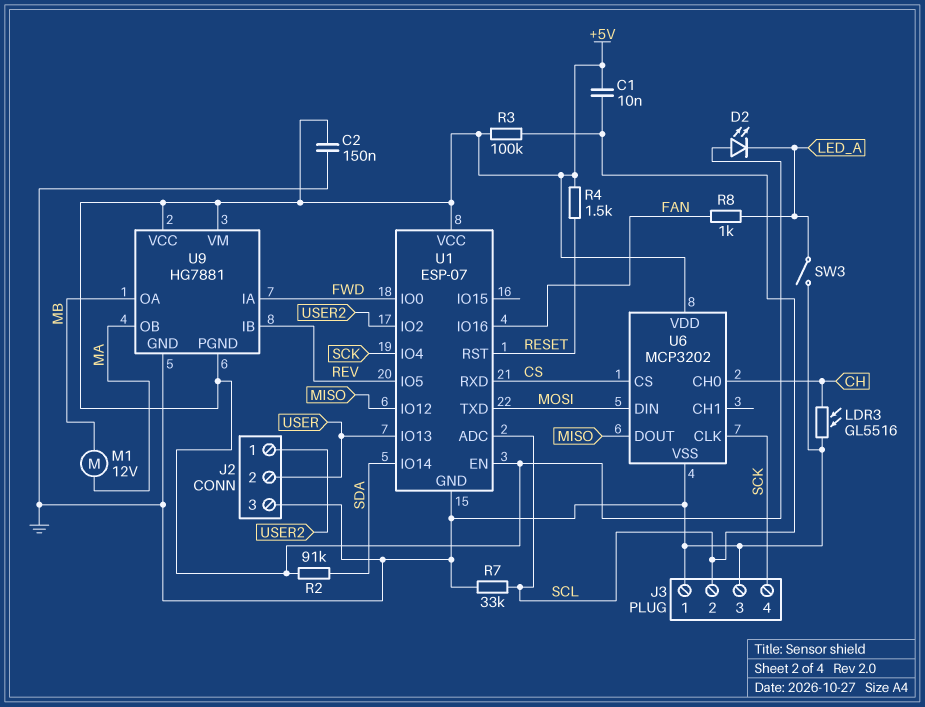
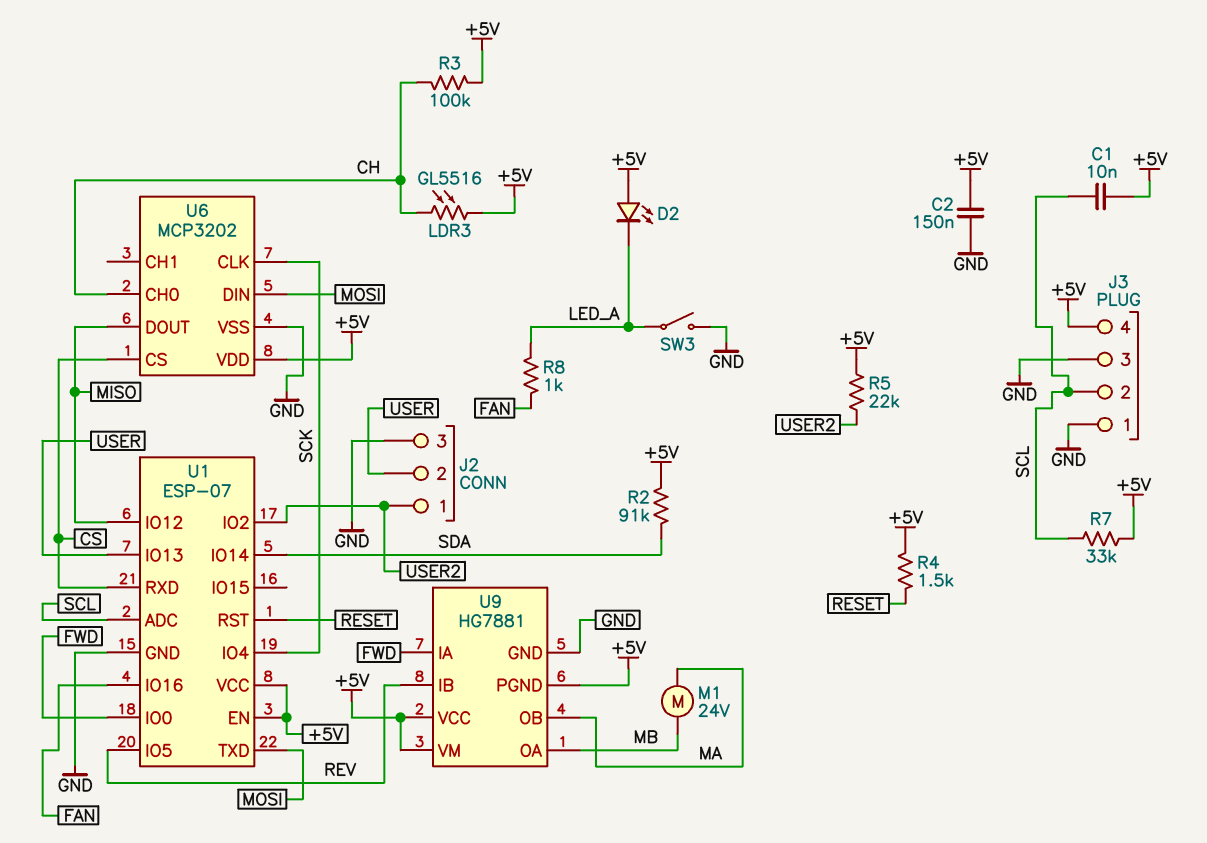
J3 pin 4: SCK -> +5V
LDR3: GL5516 (CH, GND) -> GL5516 (+5V, CH)
M1: motor 12V (MA, MB) -> motor 24V (MA, MB)
R3: 100k (+5V, SCL) -> 100k (+5V, CH)
R5: none -> 22k (+5V, USER2)
R7: 33k (GND, SCL) -> 33k (+5V, SCL)

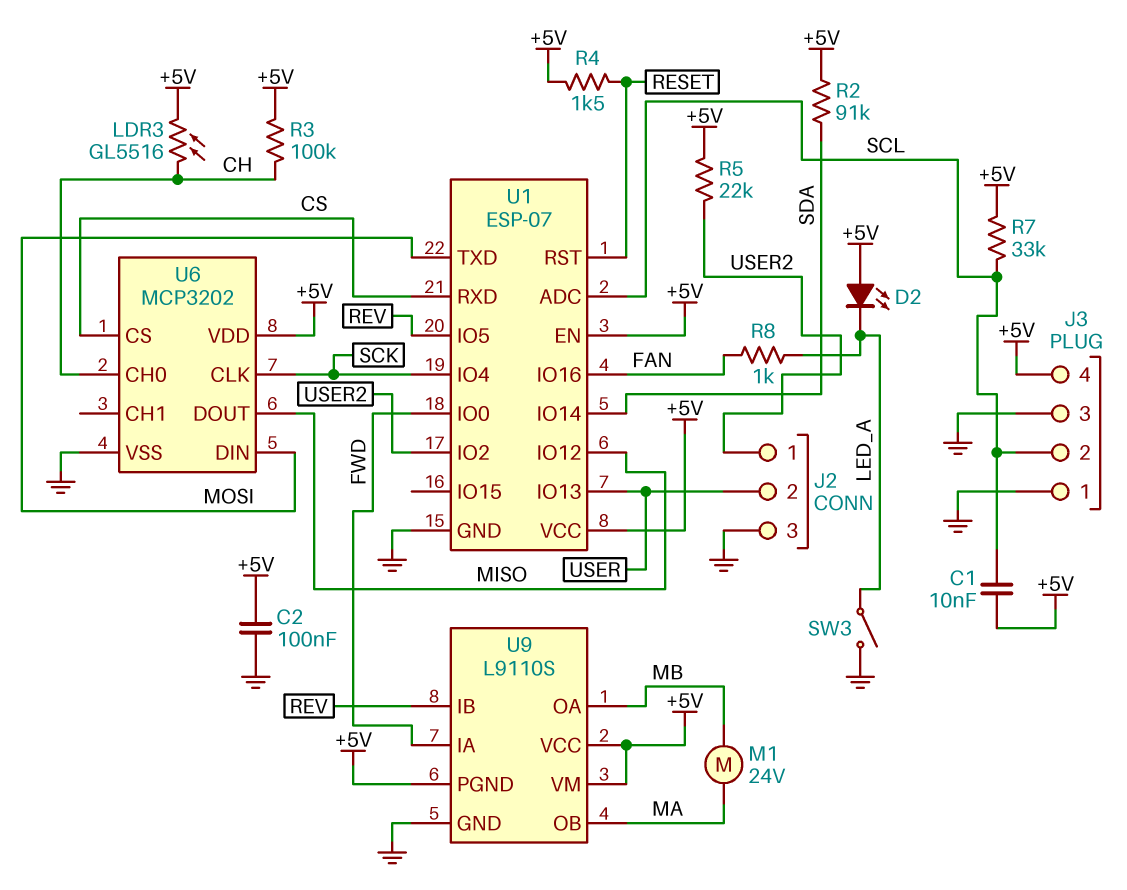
C2: 150nF (+5V, GND) -> 100nF (+5V, GND)
U9: HG7881 -> L9110S

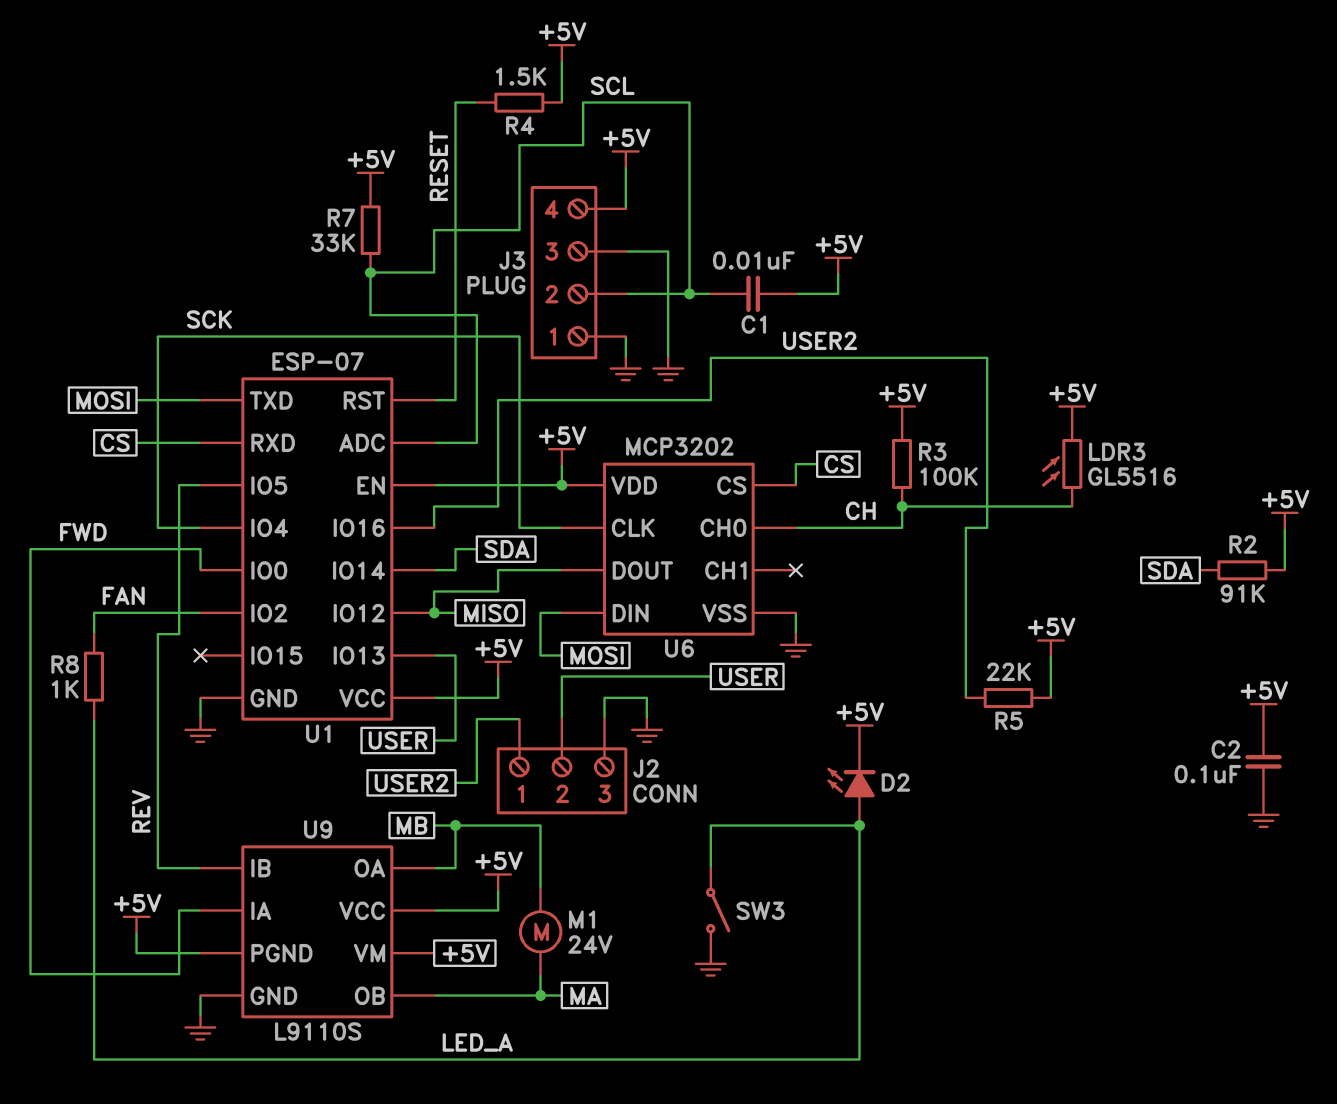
D2: LED (A +5V, K LED_A) -> LED (A LED_A, K +5V)
U1 pin IO2: USER2 -> FAN
U1 pin IO16: FAN -> USER2

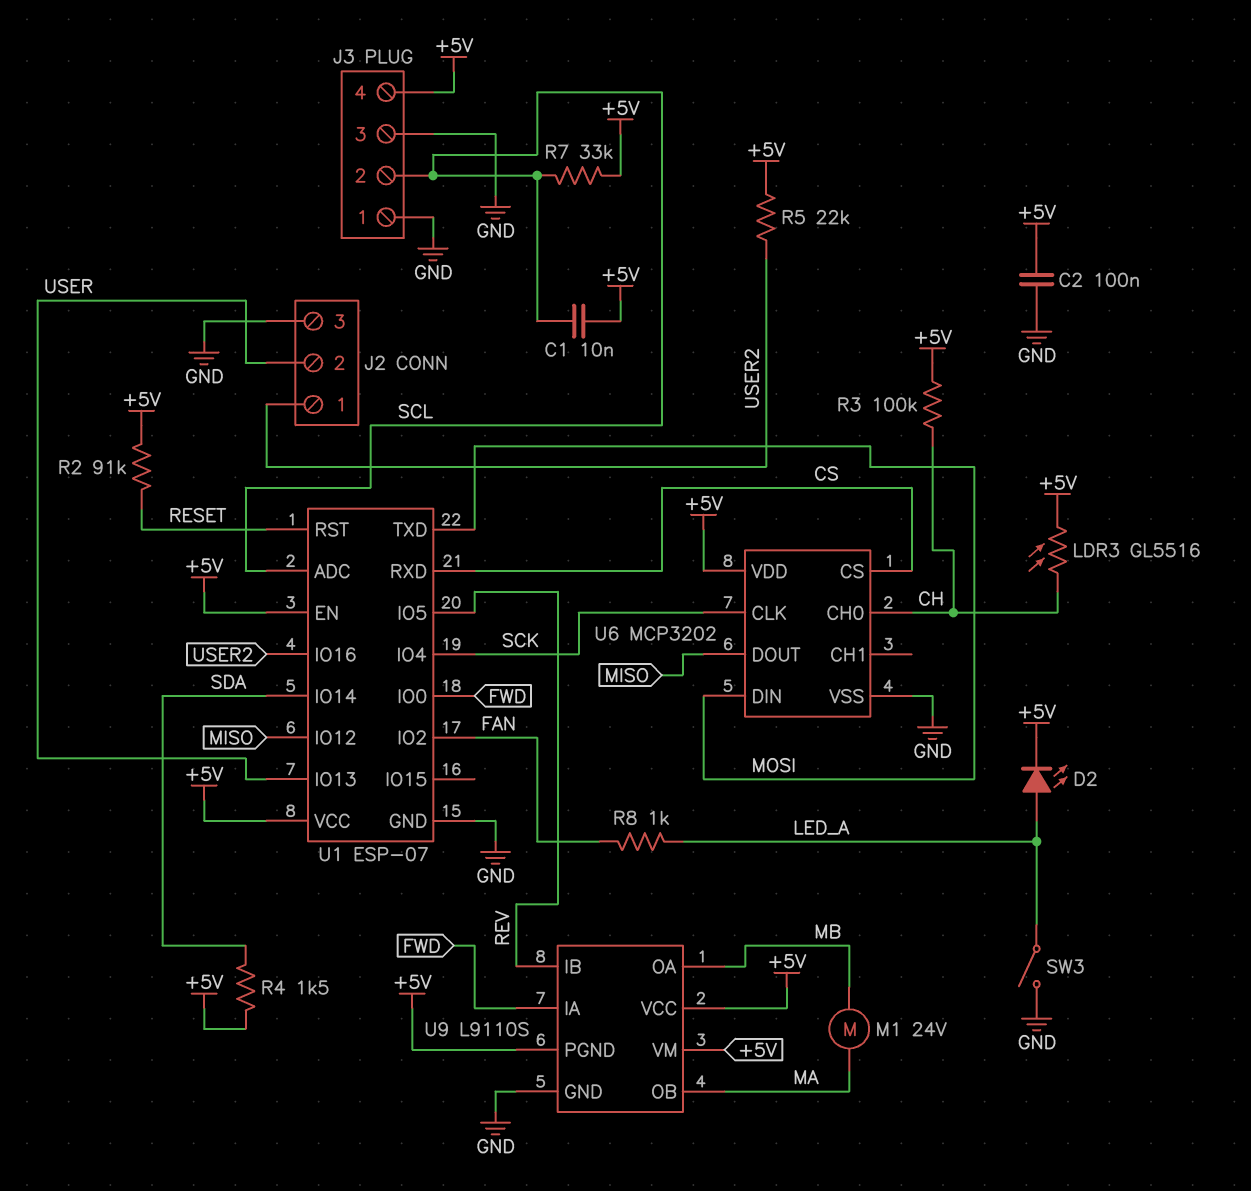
R2: 91k (+5V, SDA) -> 91k (+5V, RESET)
R4: 1.5k (+5V, RESET) -> 1.5k (+5V, SDA)

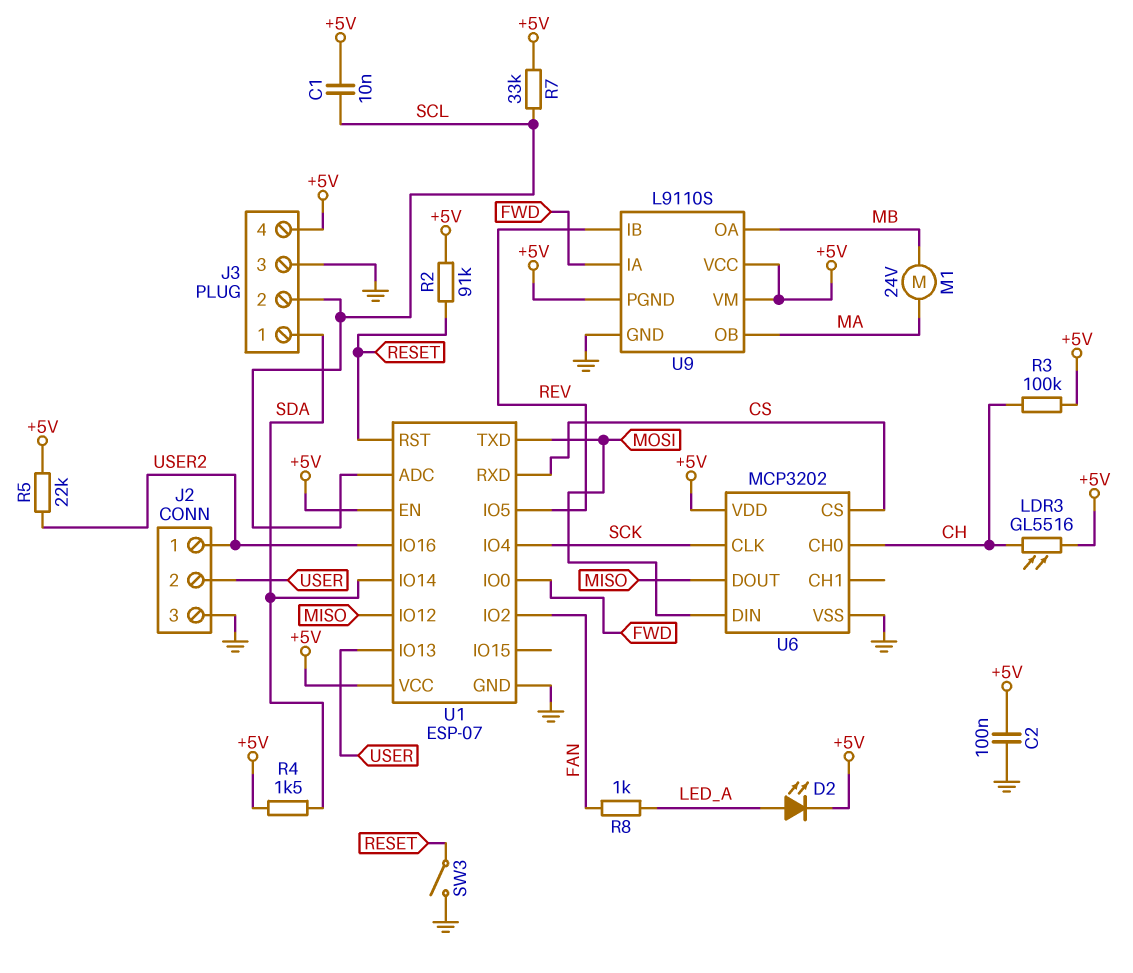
J3 pin 1: GND -> SDA
SW3: switch (GND, LED_A) -> switch (GND, RESET)

